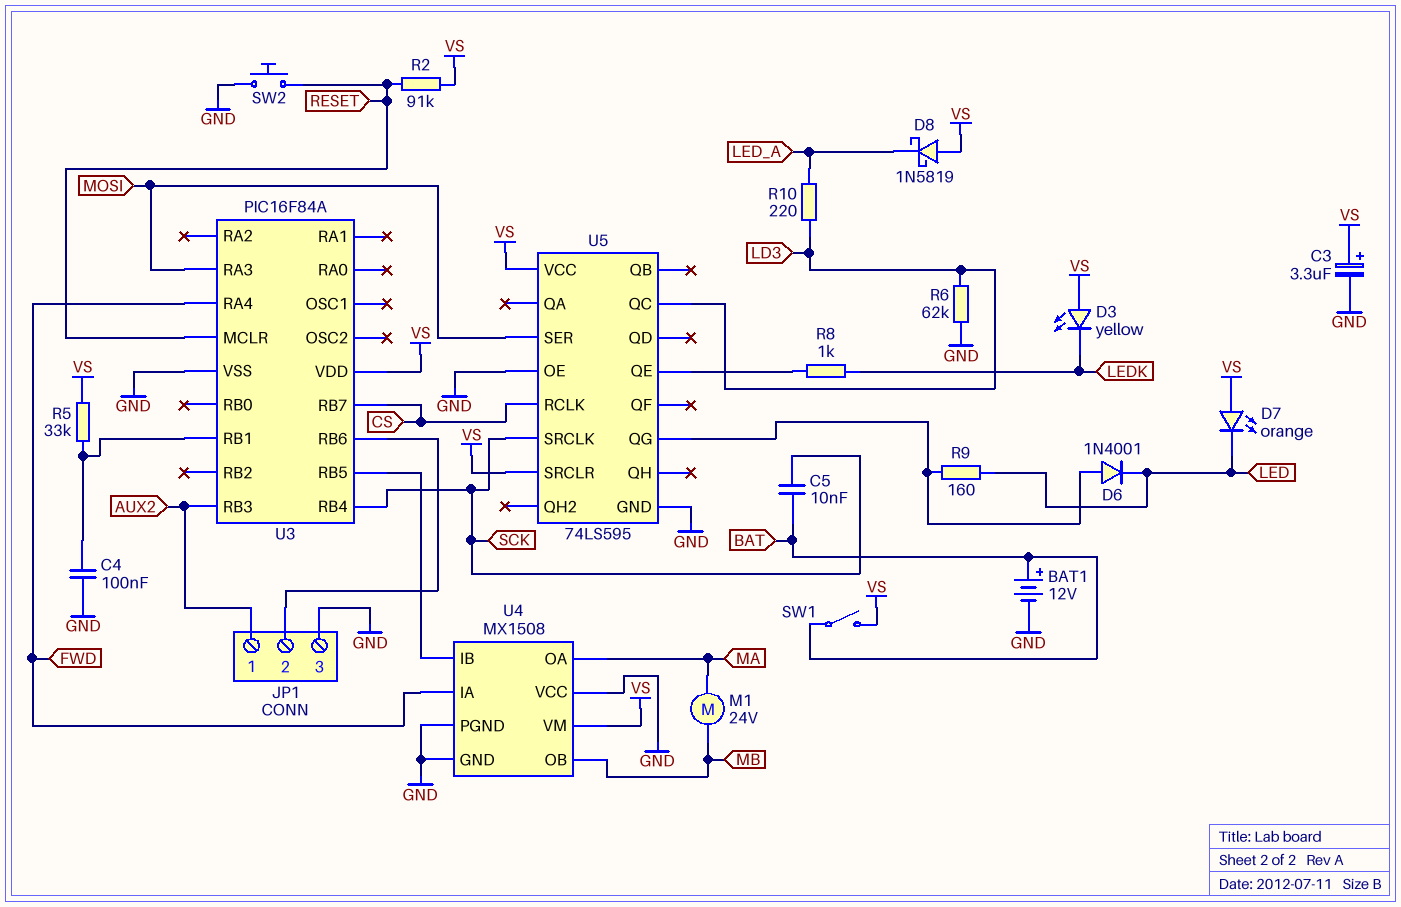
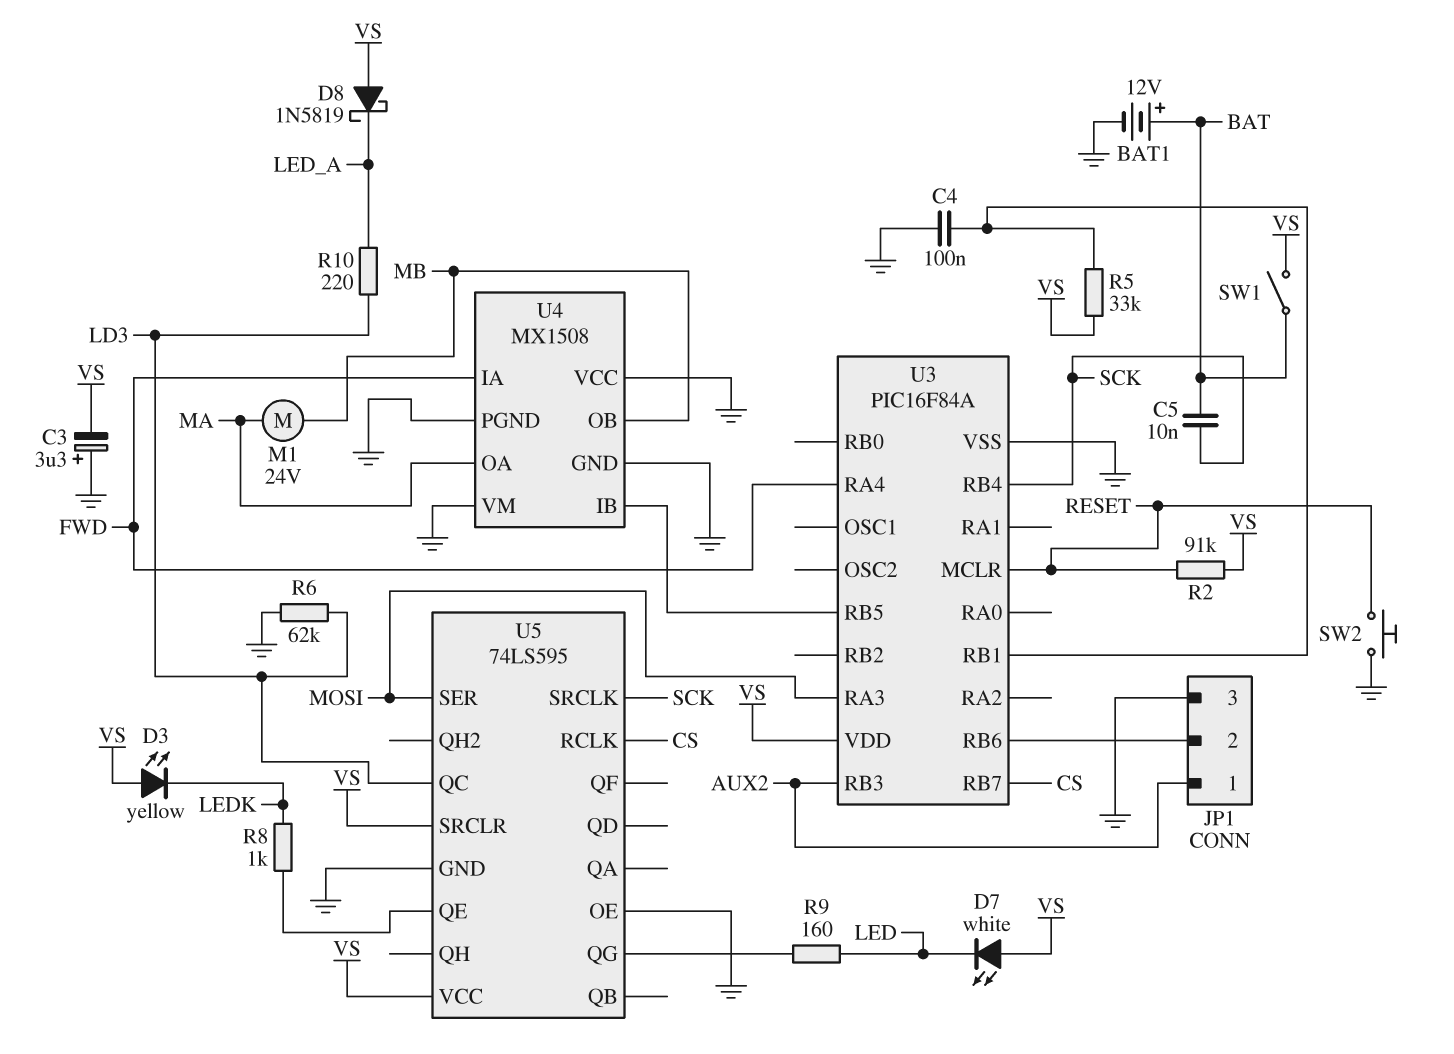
C3: 3.3uF (plus VS, minus GND) -> 3.3uF (plus GND, minus VS)
D6: diode 1N4001 (A U5/QG, K LED) -> none
D7: LED orange (A VS, K LED) -> LED white (A VS, K LED)
U4 pin VM: VS -> GND

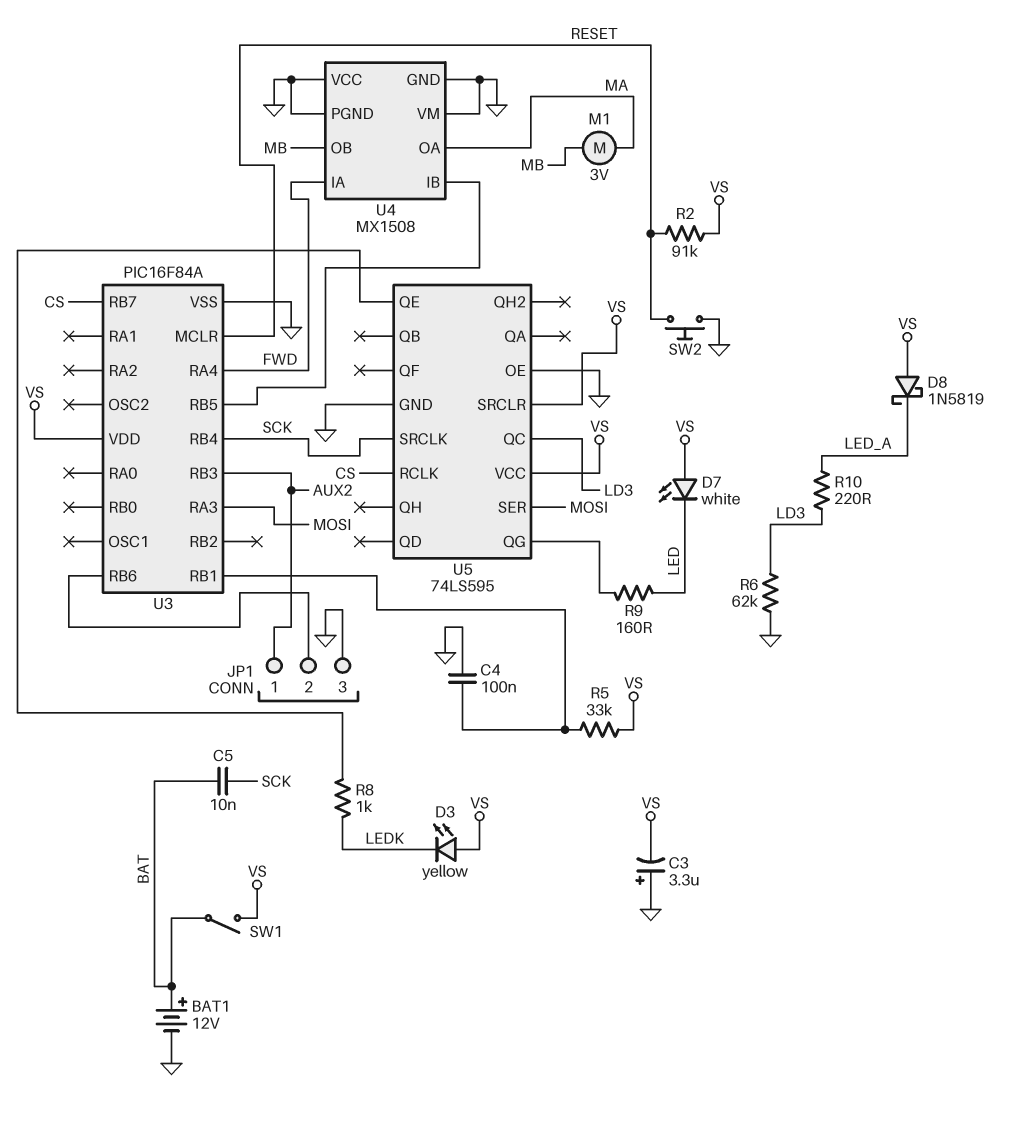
M1: motor 24V (MA, MB) -> motor 3V (MA, MB)

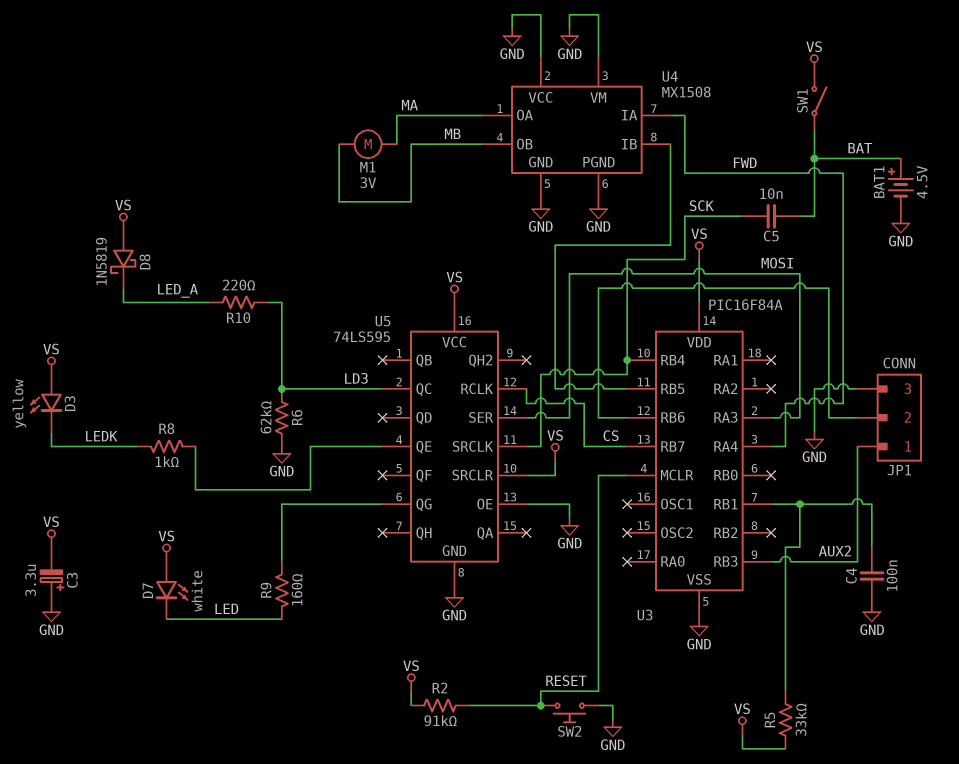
BAT1: 12V (plus BAT, minus GND) -> 4.5V (plus BAT, minus GND)

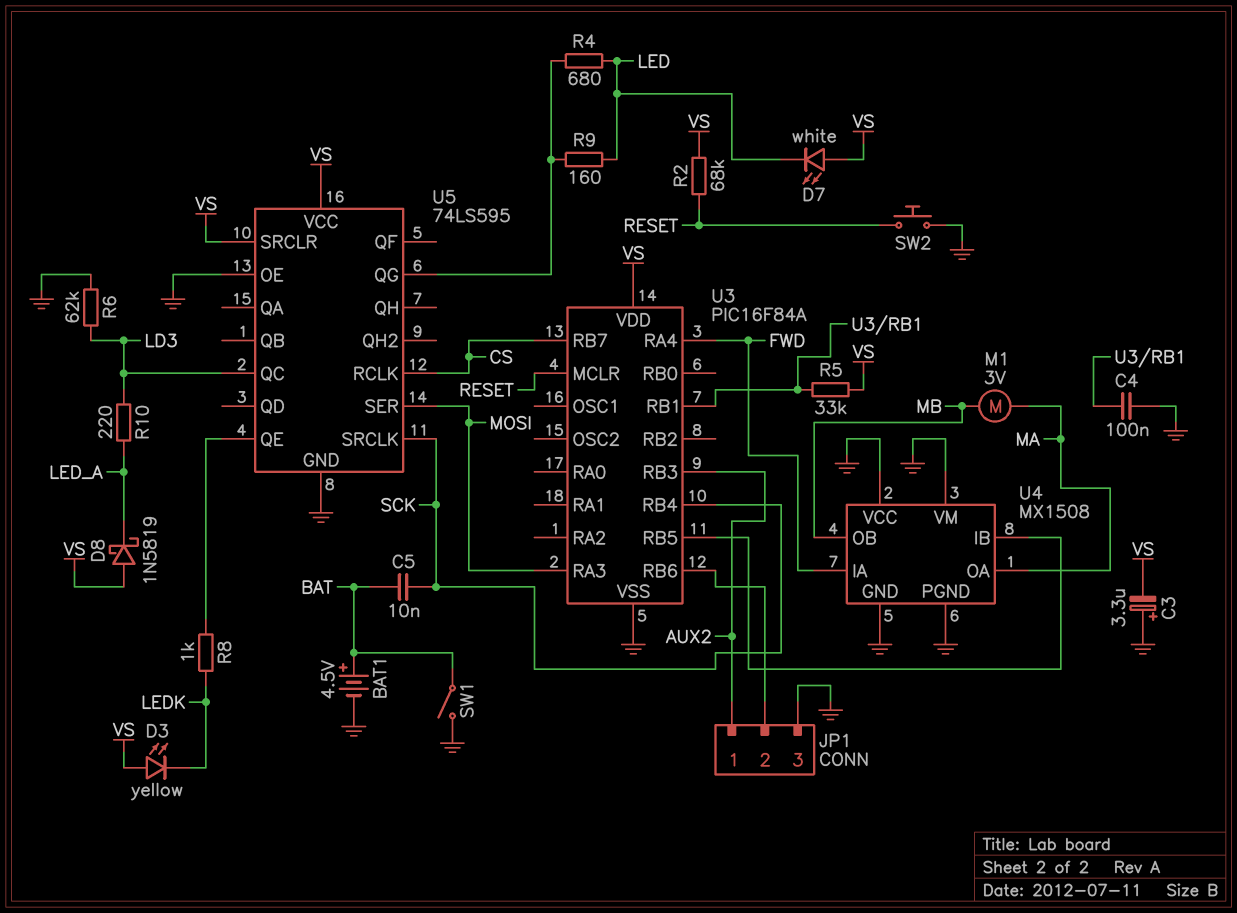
R2: 91k (RESET, VS) -> 68k (RESET, VS)
R4: none -> 680 (LED, U5/QG)
SW1: switch (BAT, VS) -> switch (BAT, GND)

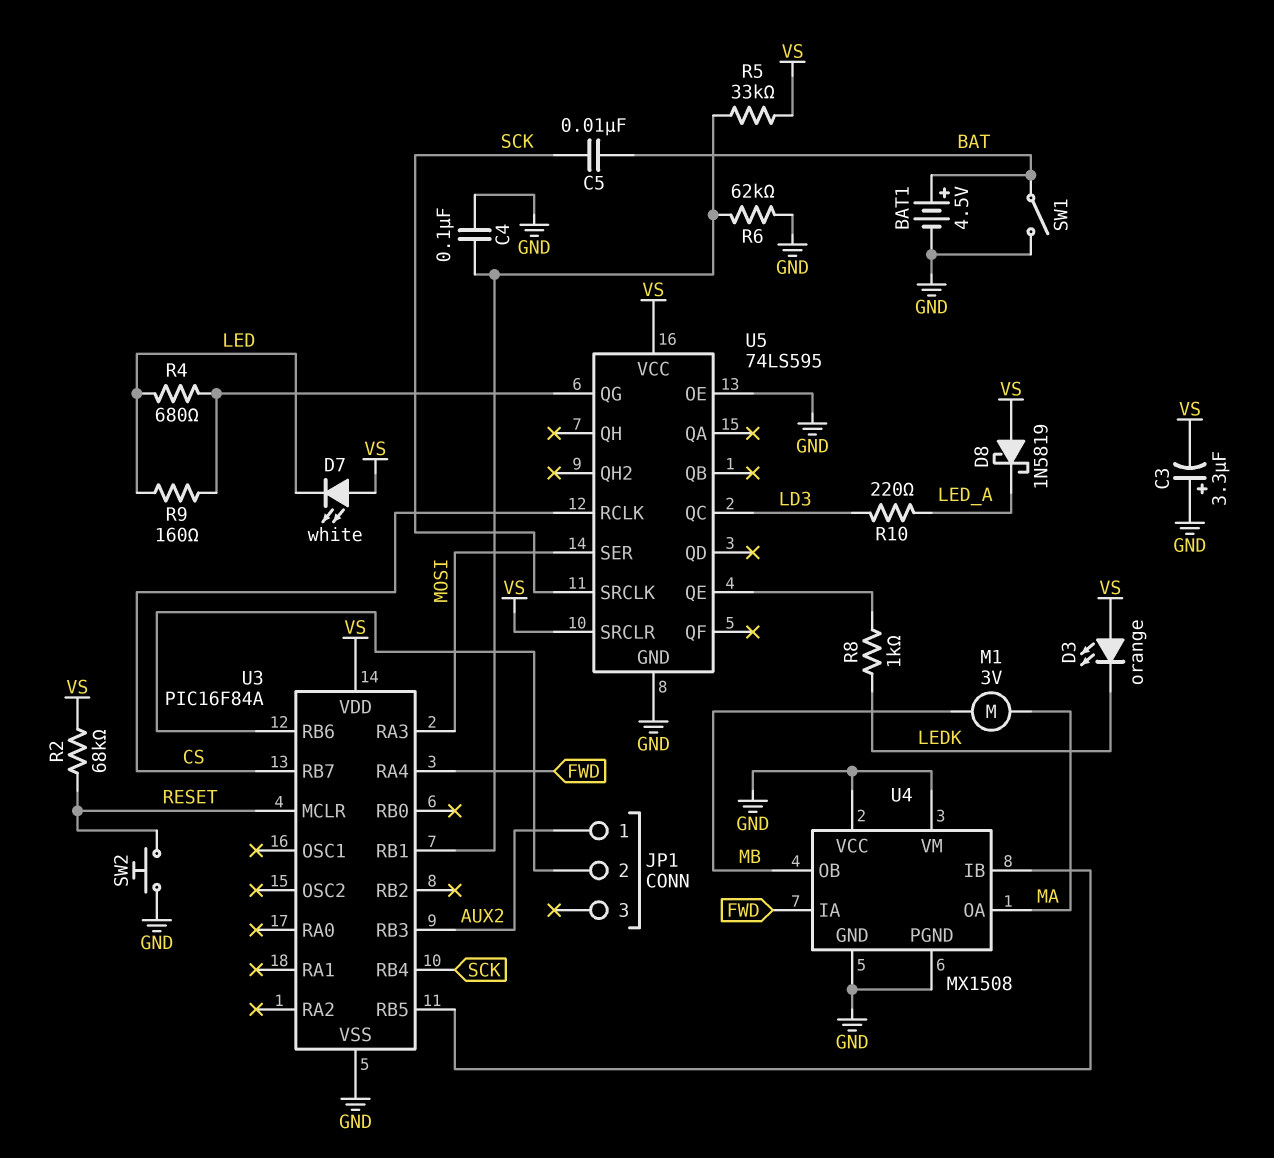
D3: LED yellow (A VS, K LEDK) -> LED orange (A VS, K LEDK)
JP1 pin 3: GND -> none
R6: 62k (GND, LD3) -> 62k (GND, U3/RB1)

